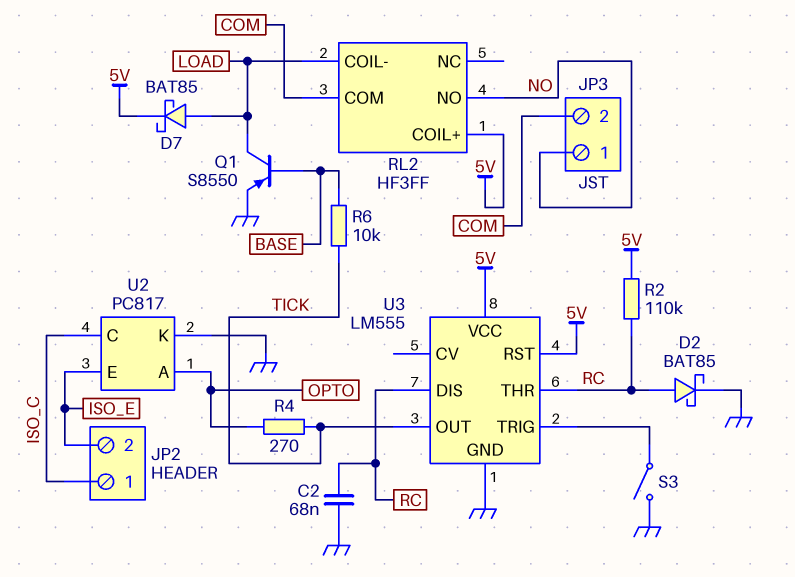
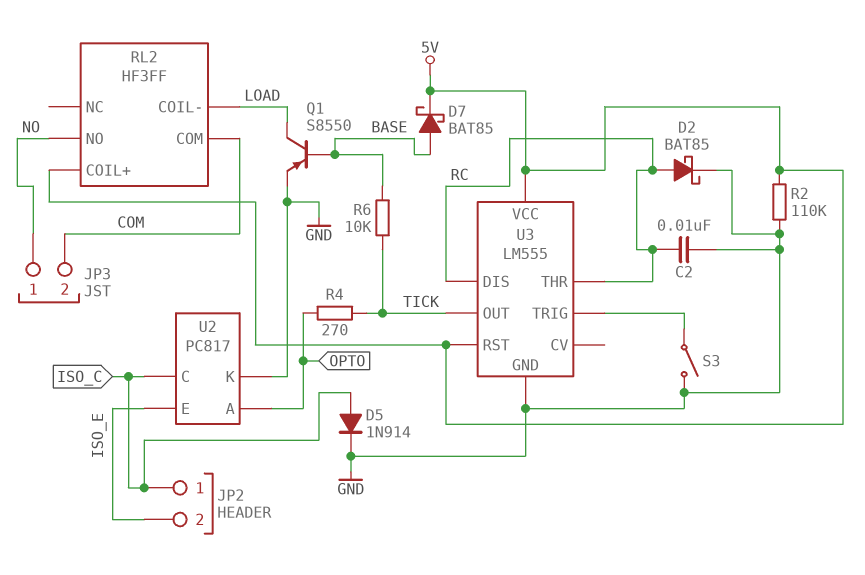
C2: 68nF (GND, RC) -> 10nF (GND, RC)
D5: none -> diode 1N914 (A ISO_C, K GND)
D7: schottky BAT85 (A LOAD, K 5V) -> schottky BAT85 (A BASE, K 5V)
R2: 110k (5V, RC) -> 110k (5V, GND)

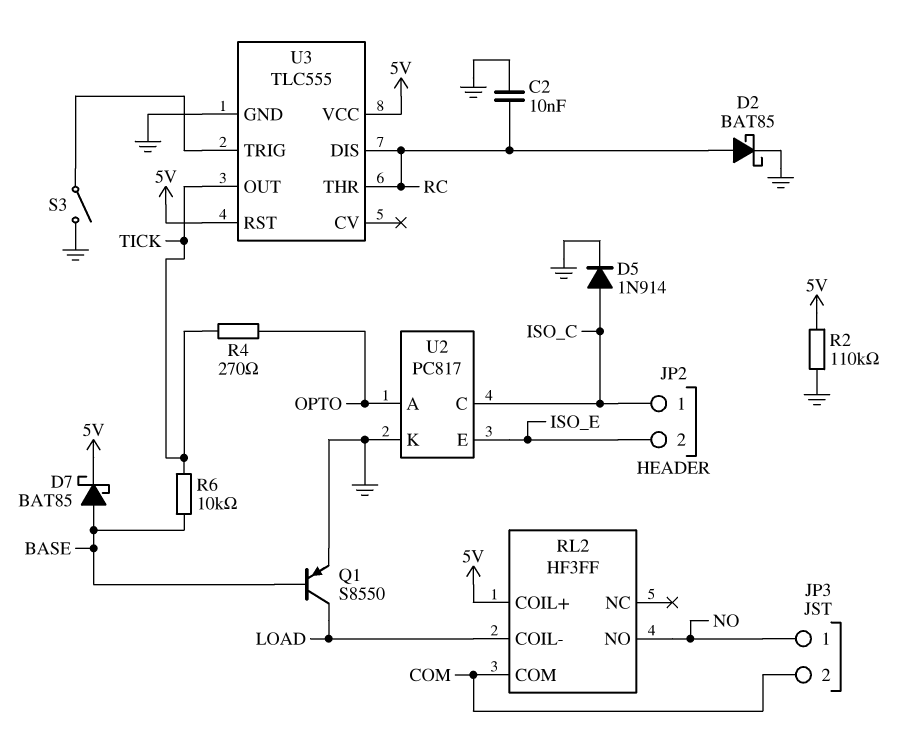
U3: LM555 -> TLC555

